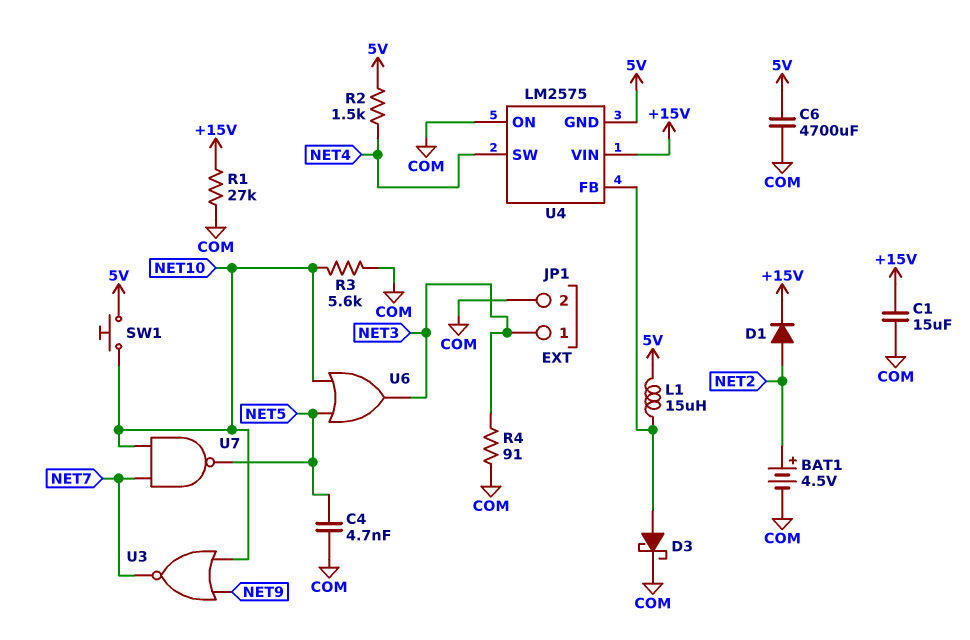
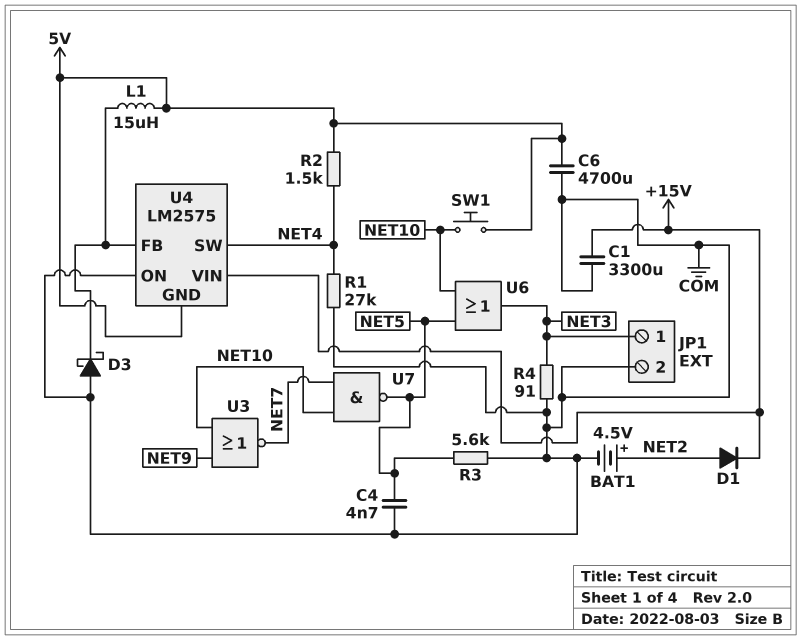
C1: 15uF (+15V, COM) -> 3300uF (+15V, COM)
D3: schottky (A U4/FB, K COM) -> schottky (A COM, K U4/FB)
R1: 27k (+15V, COM) -> 27k (COM, NET4)
R3: 5.6k (COM, NET10) -> 5.6k (COM, NET5)

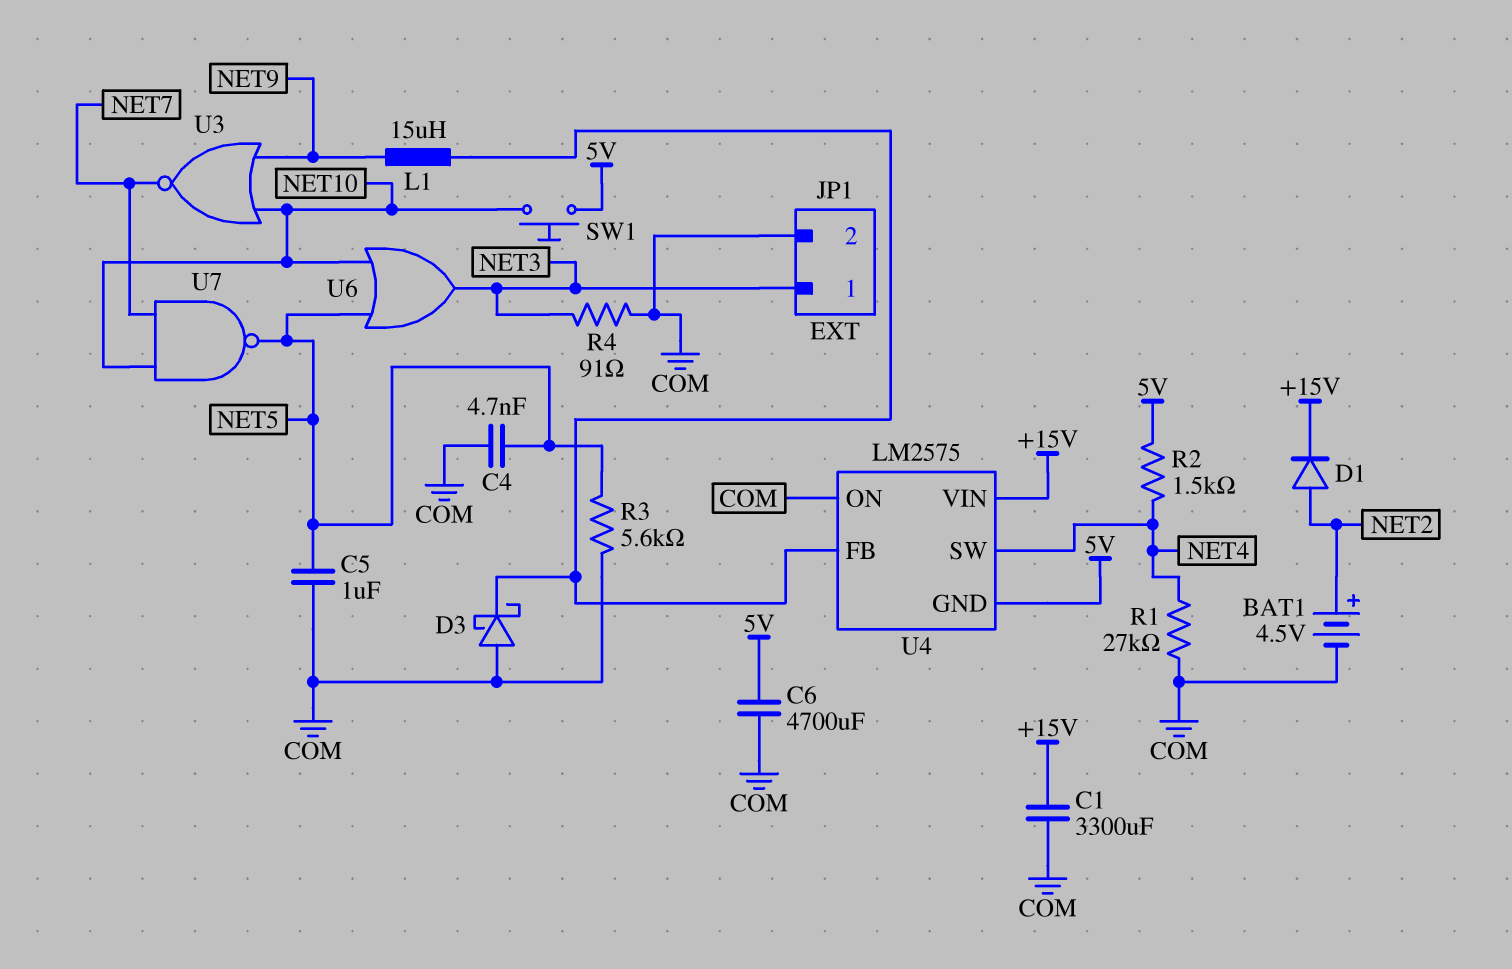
C5: none -> 1uF (COM, NET5)
L1: 15uH (5V, U4/FB) -> 15uH (NET9, U4/FB)

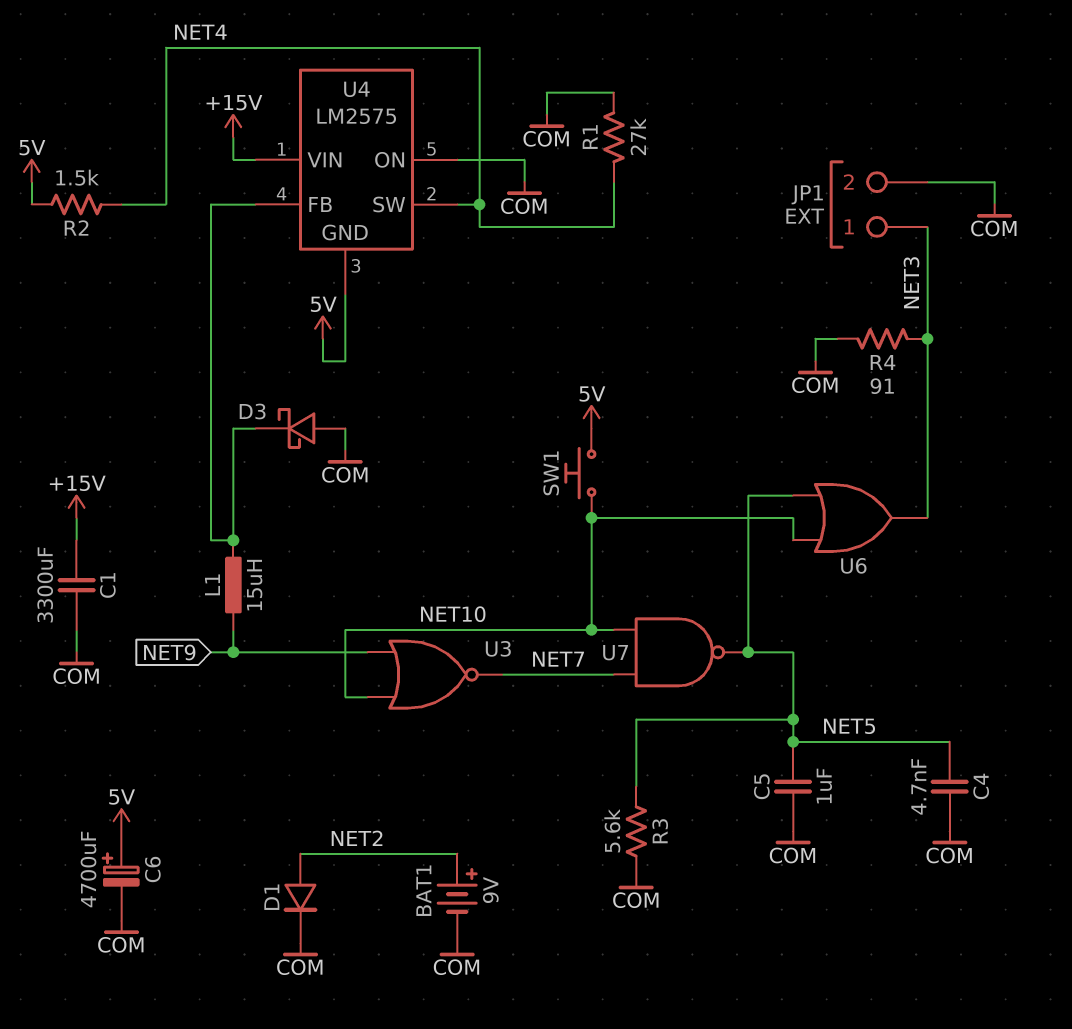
BAT1: 4.5V (plus NET2, minus COM) -> 9V (plus NET2, minus COM)
C6: 4700uF (5V, COM) -> 4700uF (plus 5V, minus COM)
D1: diode (A NET2, K +15V) -> diode (A NET2, K COM)

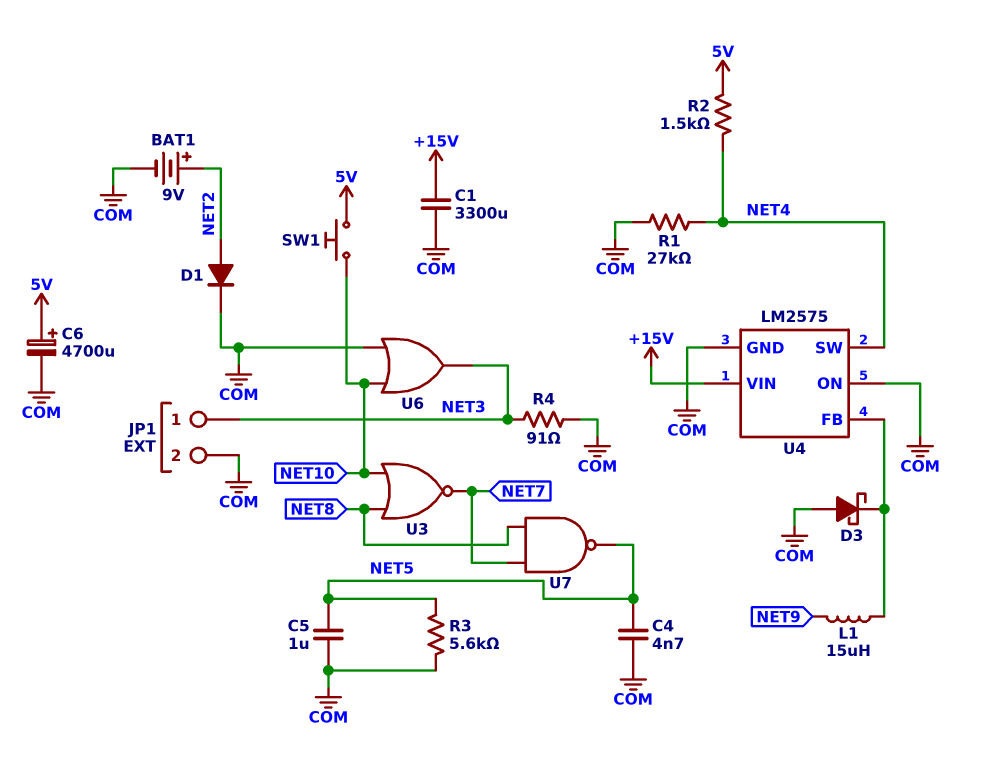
U3: NOR (in NET9, in NET10, out NET7) -> NOR (in NET8, in NET10, out NET7)
U4 pin GND: 5V -> COM
U6: OR (in NET5, in NET10, out NET3) -> OR (in COM, in NET10, out NET3)
U7: NAND (in NET7, in NET10, out NET5) -> NAND (in NET7, in NET8, out NET5)

